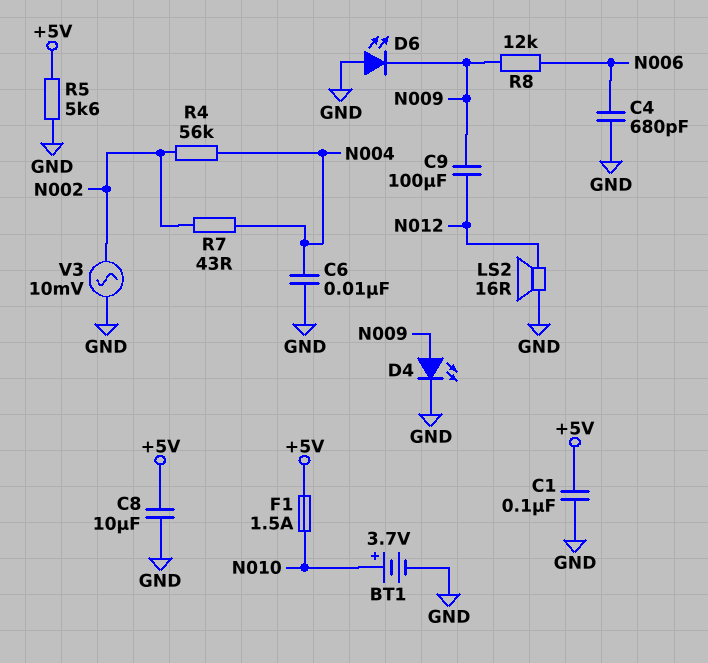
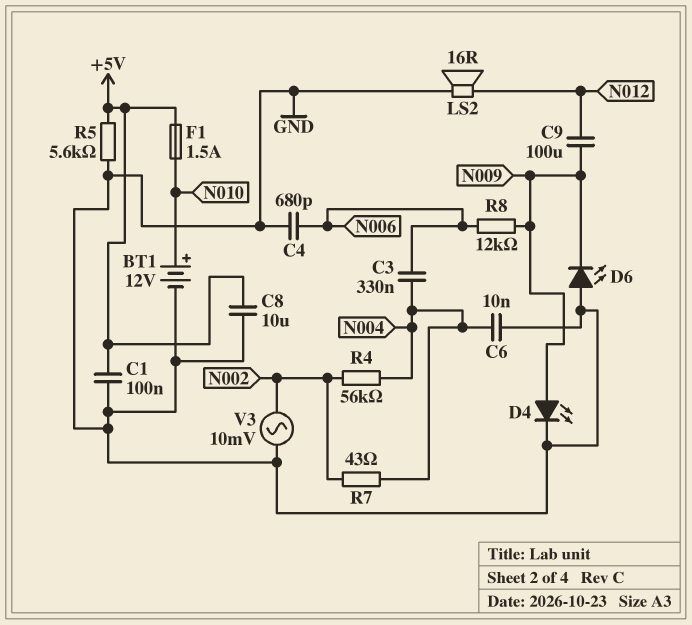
BT1: 3.7V (plus N010, minus GND) -> 12V (plus N010, minus GND)
C3: none -> 330nF (N004, N006)

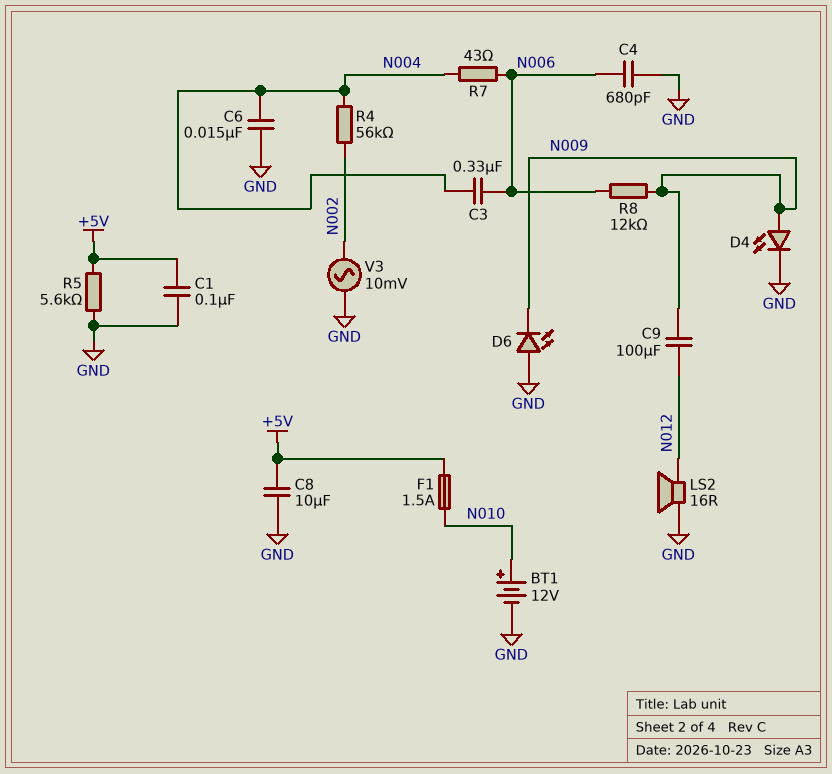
C6: 10nF (GND, N004) -> 15nF (GND, N004)
R7: 43 (N002, N004) -> 43 (N004, N006)

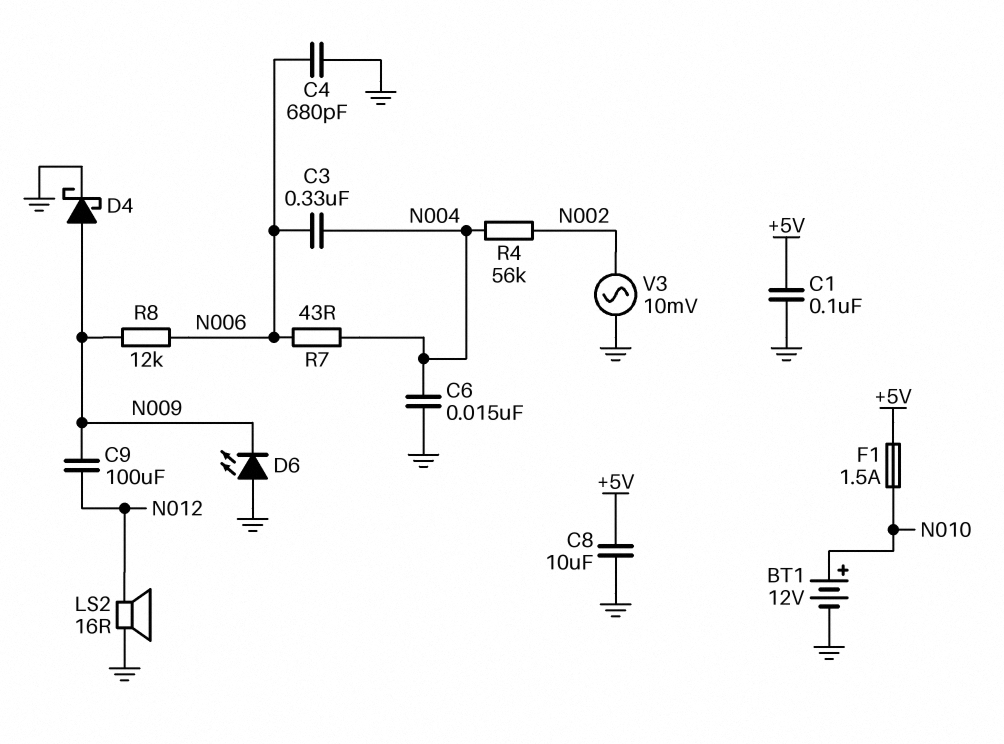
D4: LED (A N009, K GND) -> schottky (A N009, K GND)
R5: 5.6k (+5V, GND) -> none

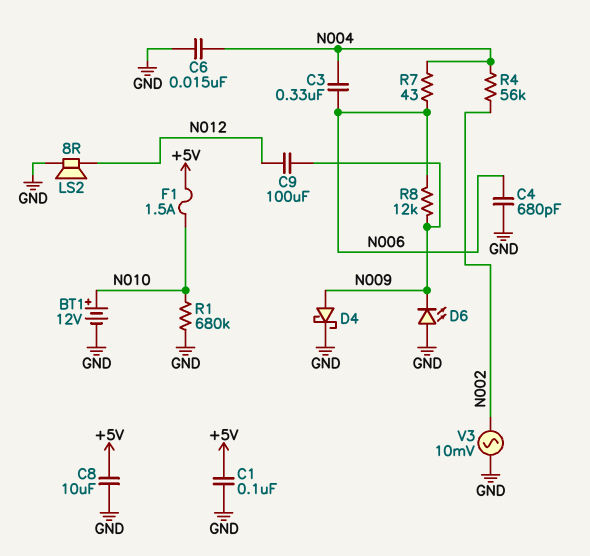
LS2: speaker 16R (GND, N012) -> speaker 8R (GND, N012)
R1: none -> 680k (GND, N010)

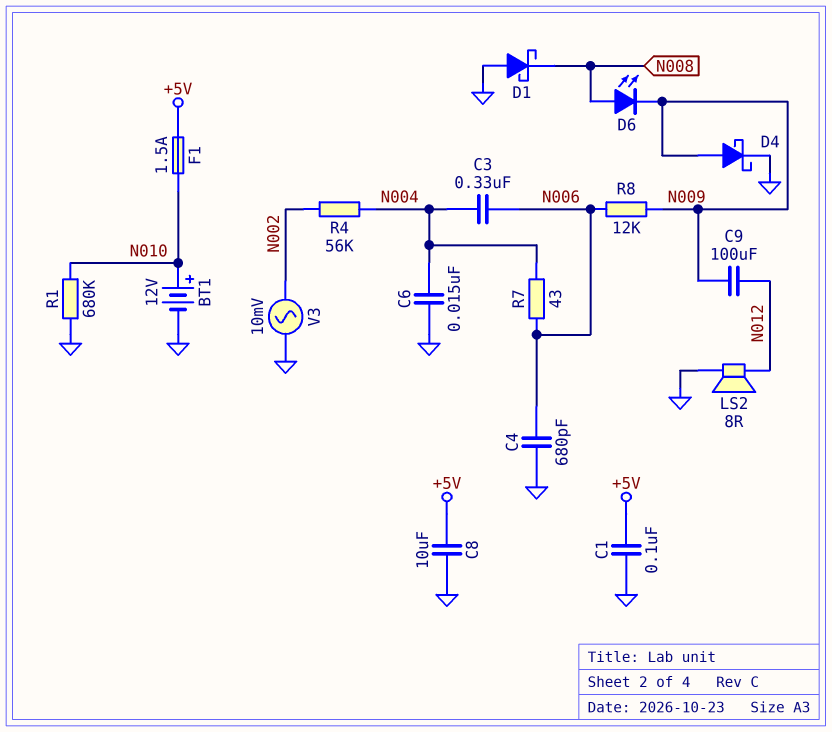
D1: none -> schottky (A GND, K N008)
D6: LED (A GND, K N009) -> LED (A N008, K N009)

